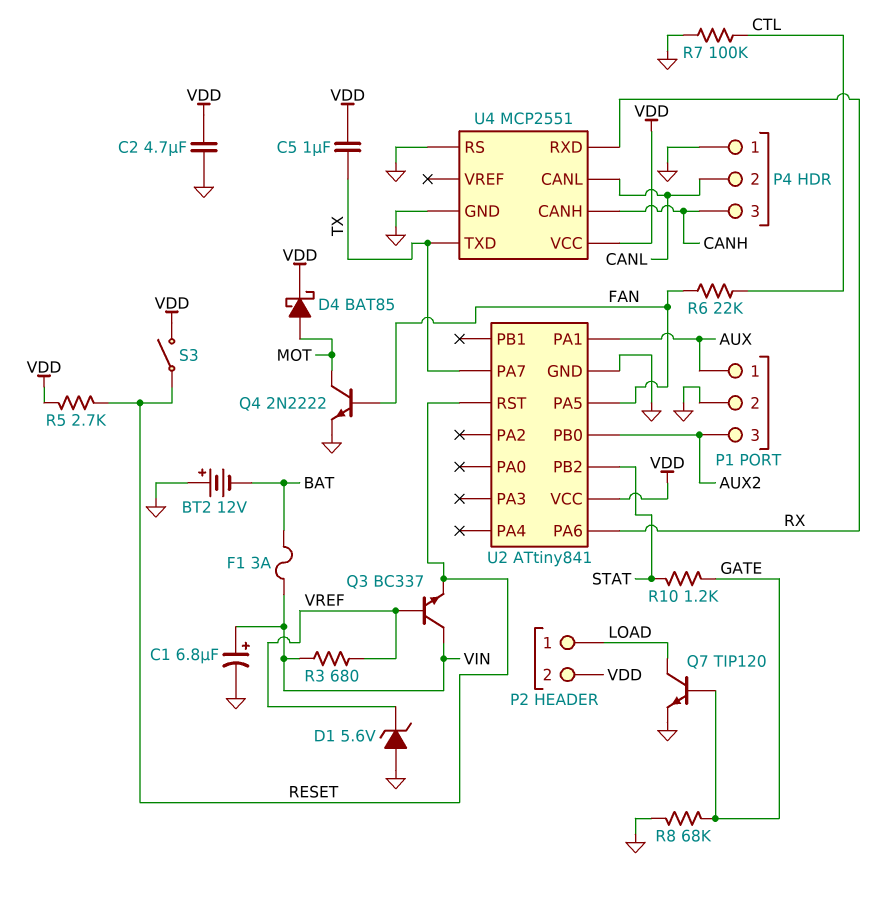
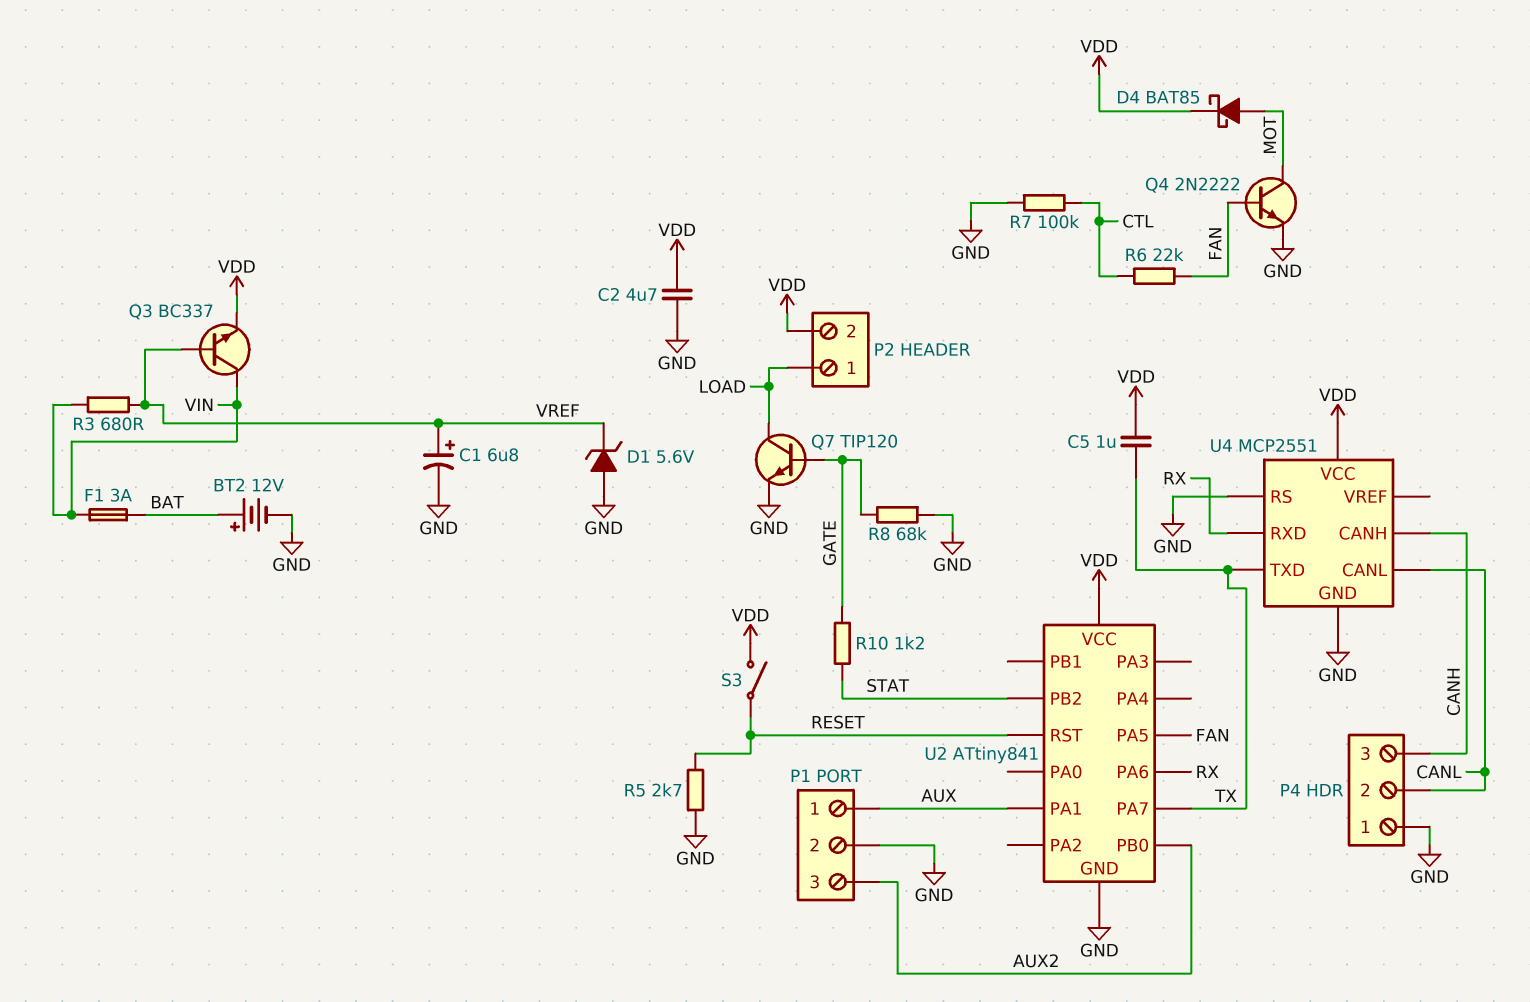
BT2: 12V (plus GND, minus BAT) -> 12V (plus BAT, minus GND)
C1: 6.8uF (plus VIN, minus GND) -> 6.8uF (plus VREF, minus GND)
Q3: NPN BC337 (B VREF, C VIN, E RESET) -> NPN BC337 (B VREF, C VIN, E VDD)
R5: 2.7k (RESET, VDD) -> 2.7k (GND, RESET)

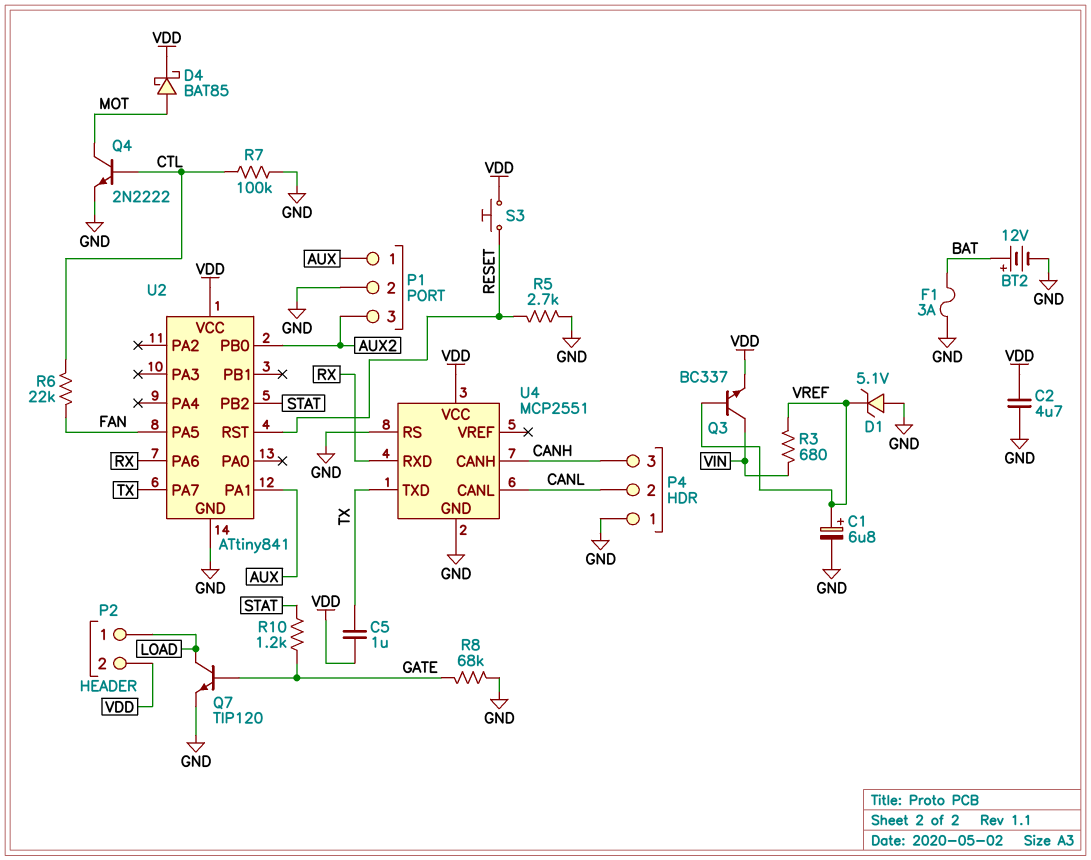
D1: zener 5.6V (A GND, K VREF) -> zener 5.1V (A GND, K VREF)
F1: 3A (BAT, VIN) -> 3A (BAT, GND)
Q4: NPN 2N2222 (B FAN, C MOT, E GND) -> NPN 2N2222 (B CTL, C MOT, E GND)
S3: switch (RESET, VDD) -> button (RESET, VDD)

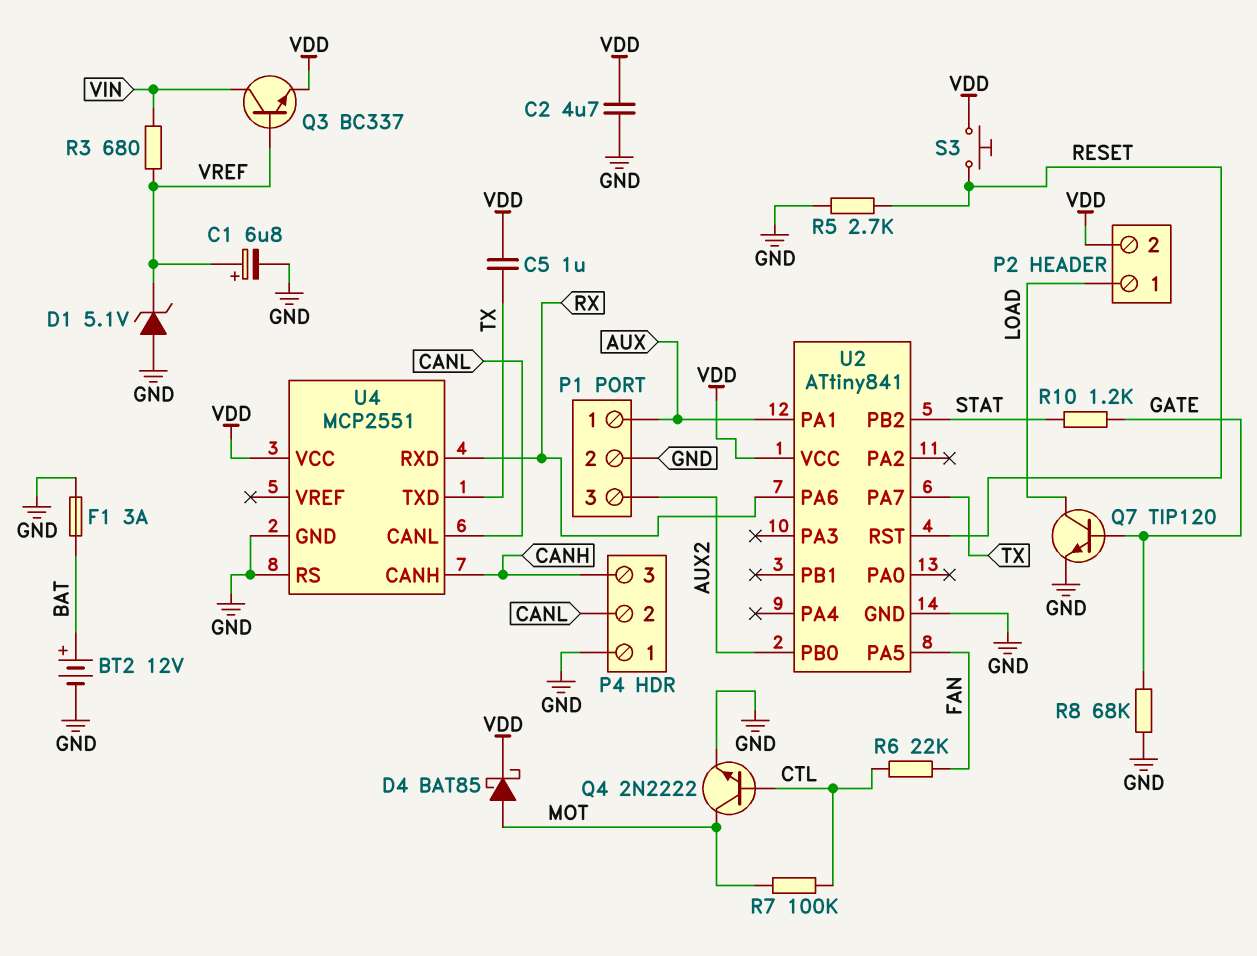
R7: 100k (CTL, GND) -> 100k (CTL, MOT)

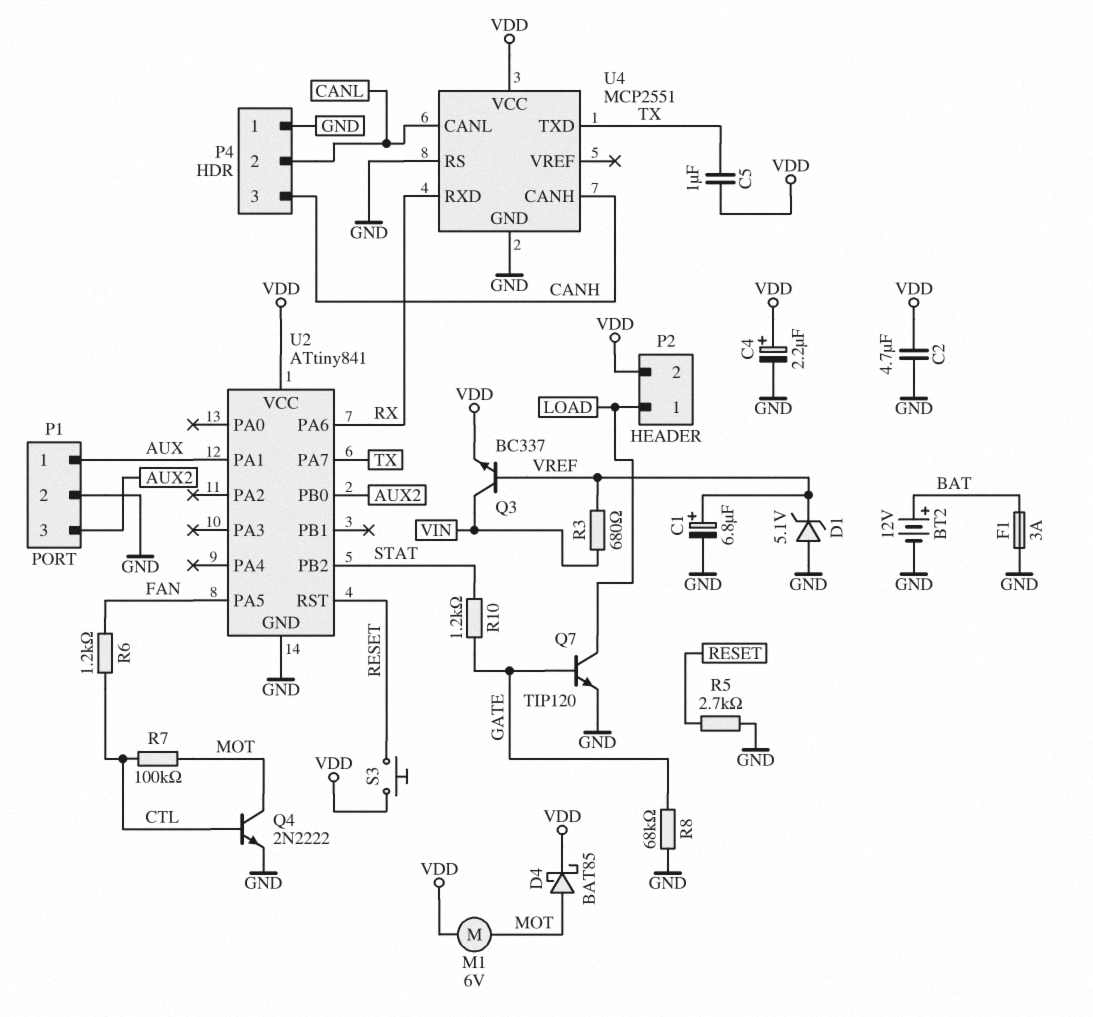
C4: none -> 2.2uF (plus VDD, minus GND)
M1: none -> motor 6V (MOT, VDD)
R6: 22k (CTL, FAN) -> 1.2k (CTL, FAN)

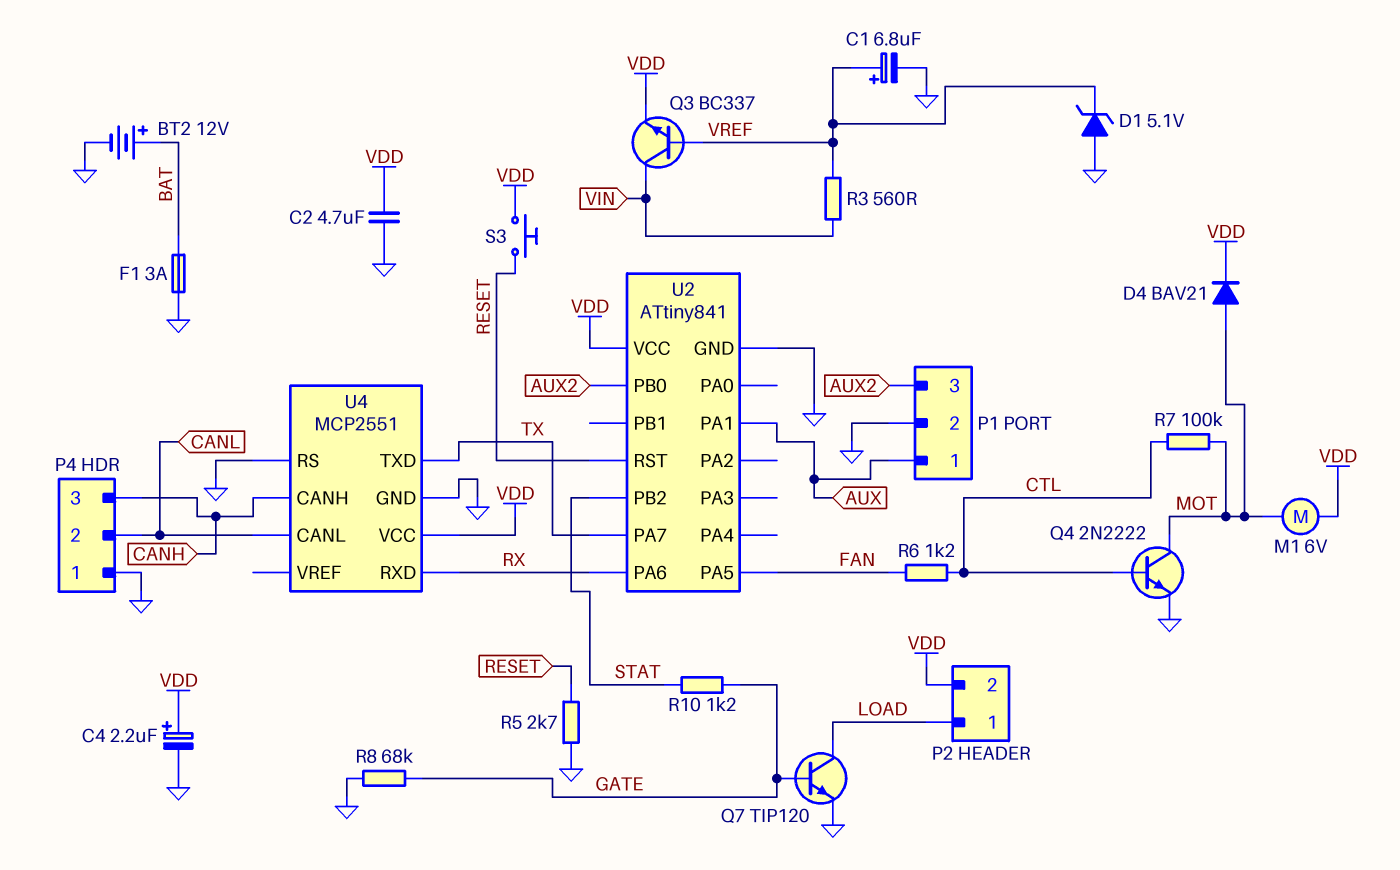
C5: 1uF (TX, VDD) -> none
D4: schottky BAT85 (A MOT, K VDD) -> diode BAV21 (A MOT, K VDD)
R3: 680 (VIN, VREF) -> 560 (VIN, VREF)

